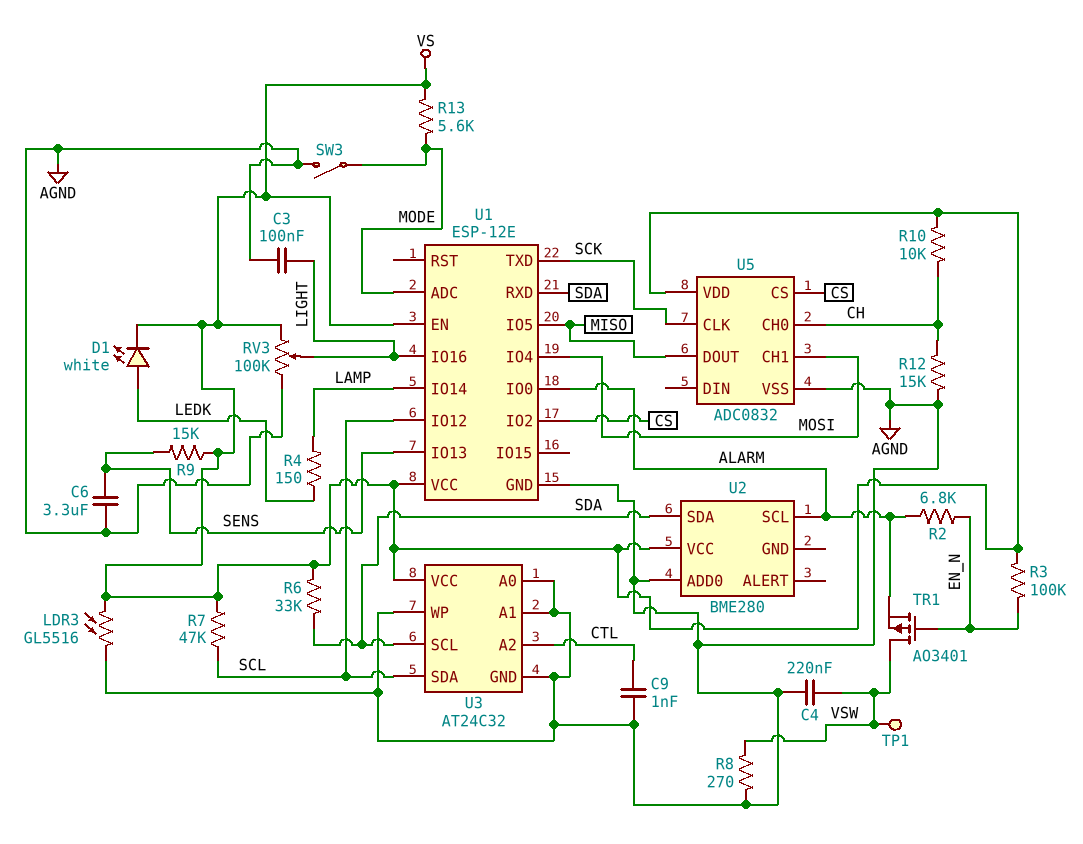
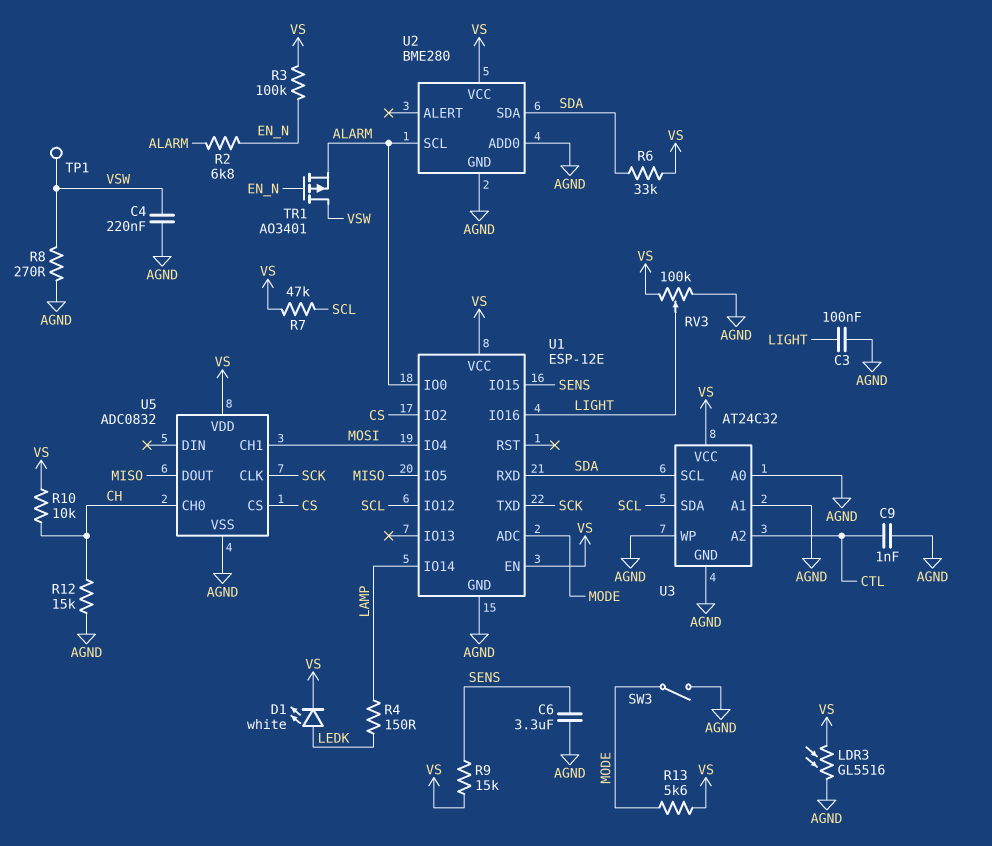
U1 pin IO13: SENS -> none
U1 pin IO15: none -> SENS
U2 pin GND: none -> AGND

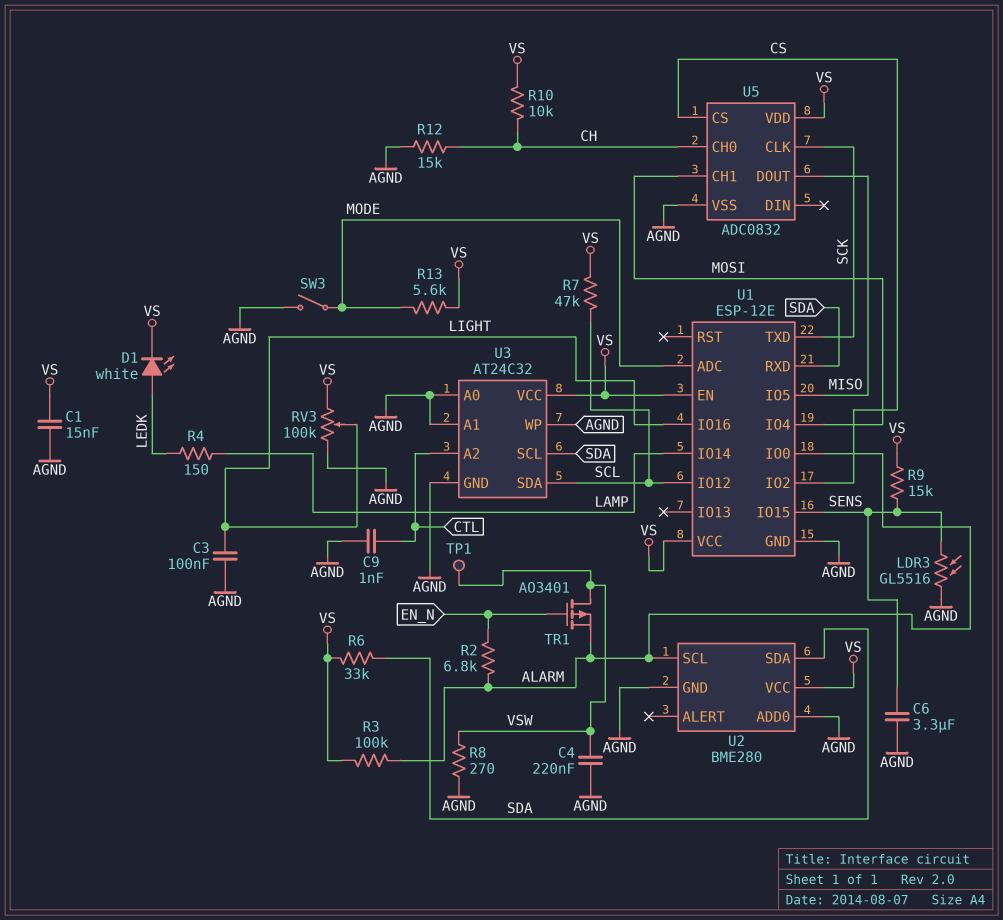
C1: none -> 15nF (AGND, VS)
LDR3: GL5516 (AGND, VS) -> GL5516 (AGND, SENS)
R3: 100k (EN_N, VS) -> 100k (ALARM, VS)

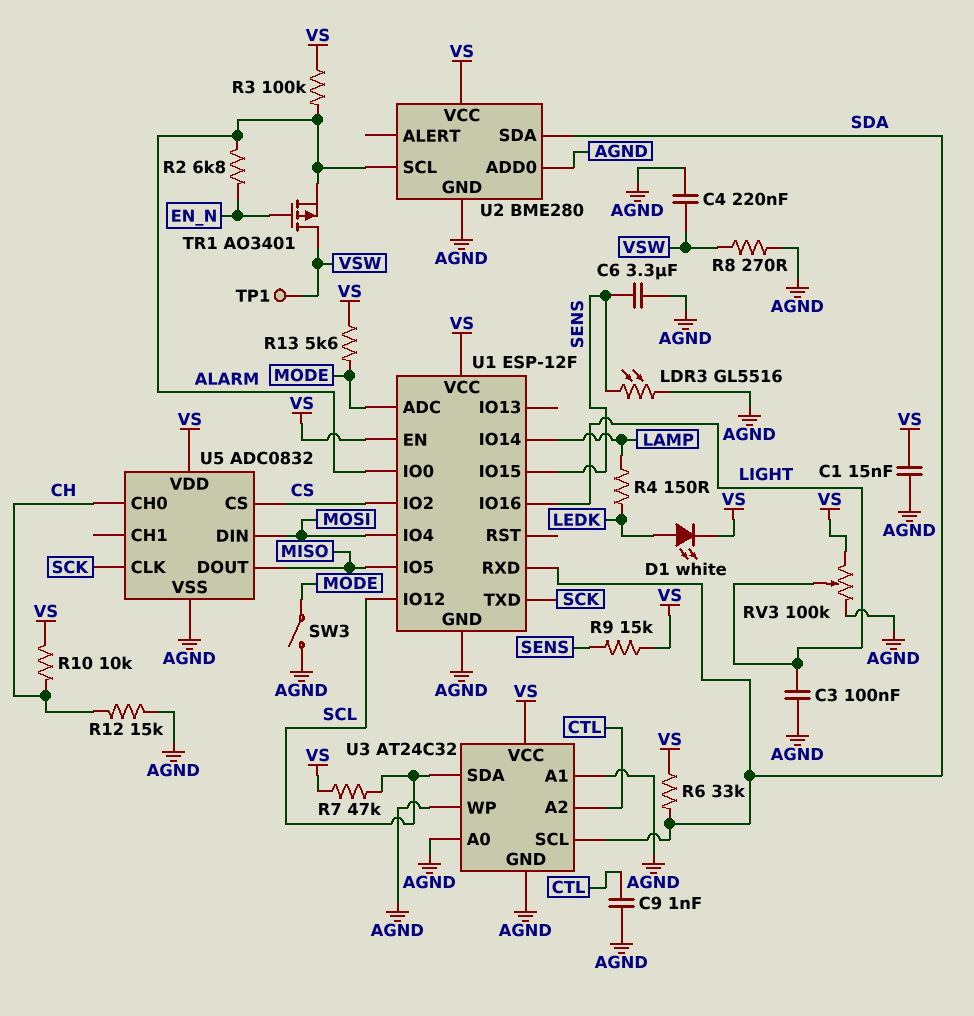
U1: ESP-12E -> ESP-12F
U5 pin CH1: MOSI -> none
U5 pin DIN: none -> MOSI

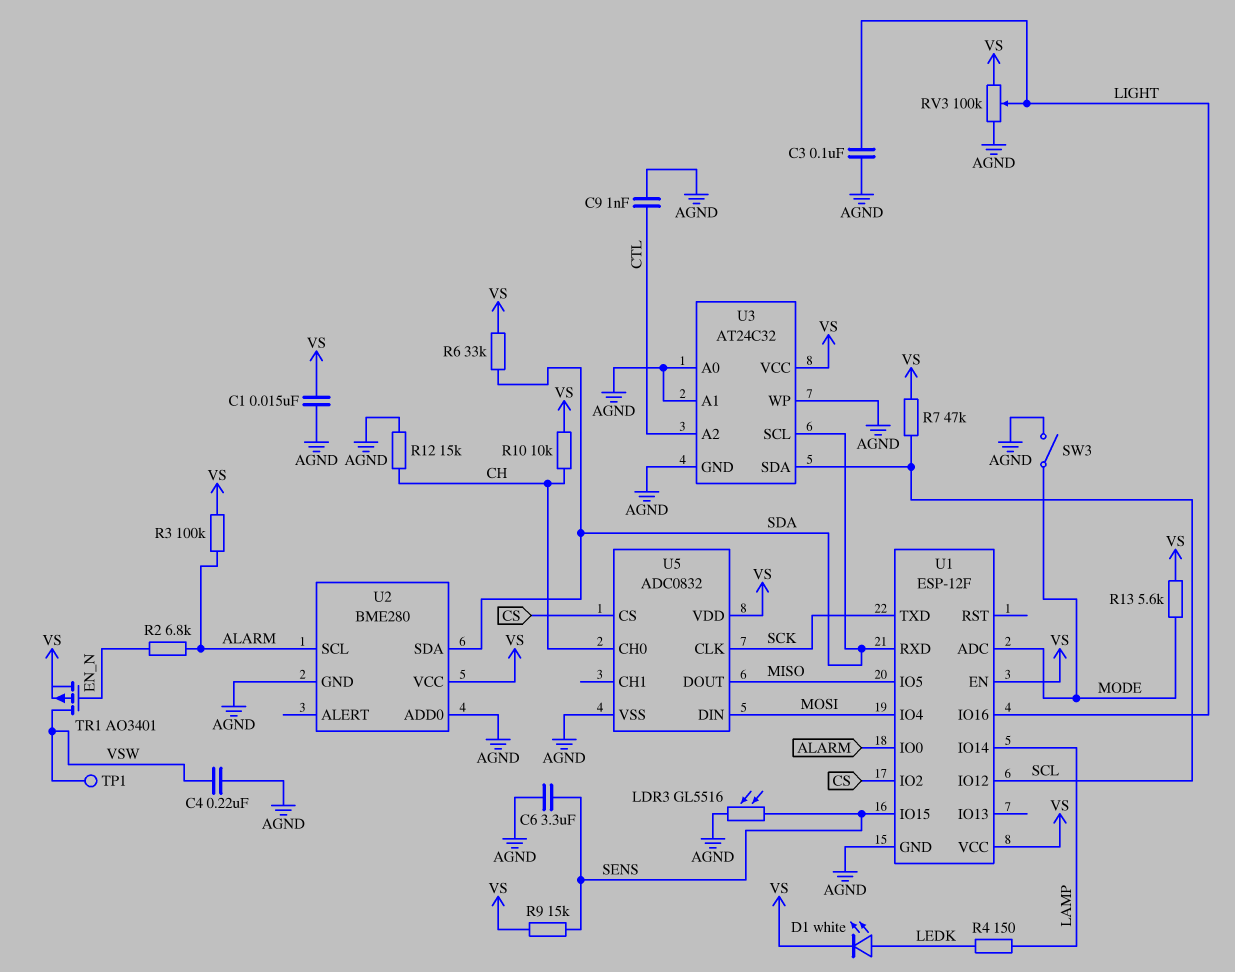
R8: 270 (AGND, VSW) -> none
TR1: PMOS AO3401 (G EN_N, D VSW, S ALARM) -> PMOS AO3401 (G EN_N, D VSW, S VS)

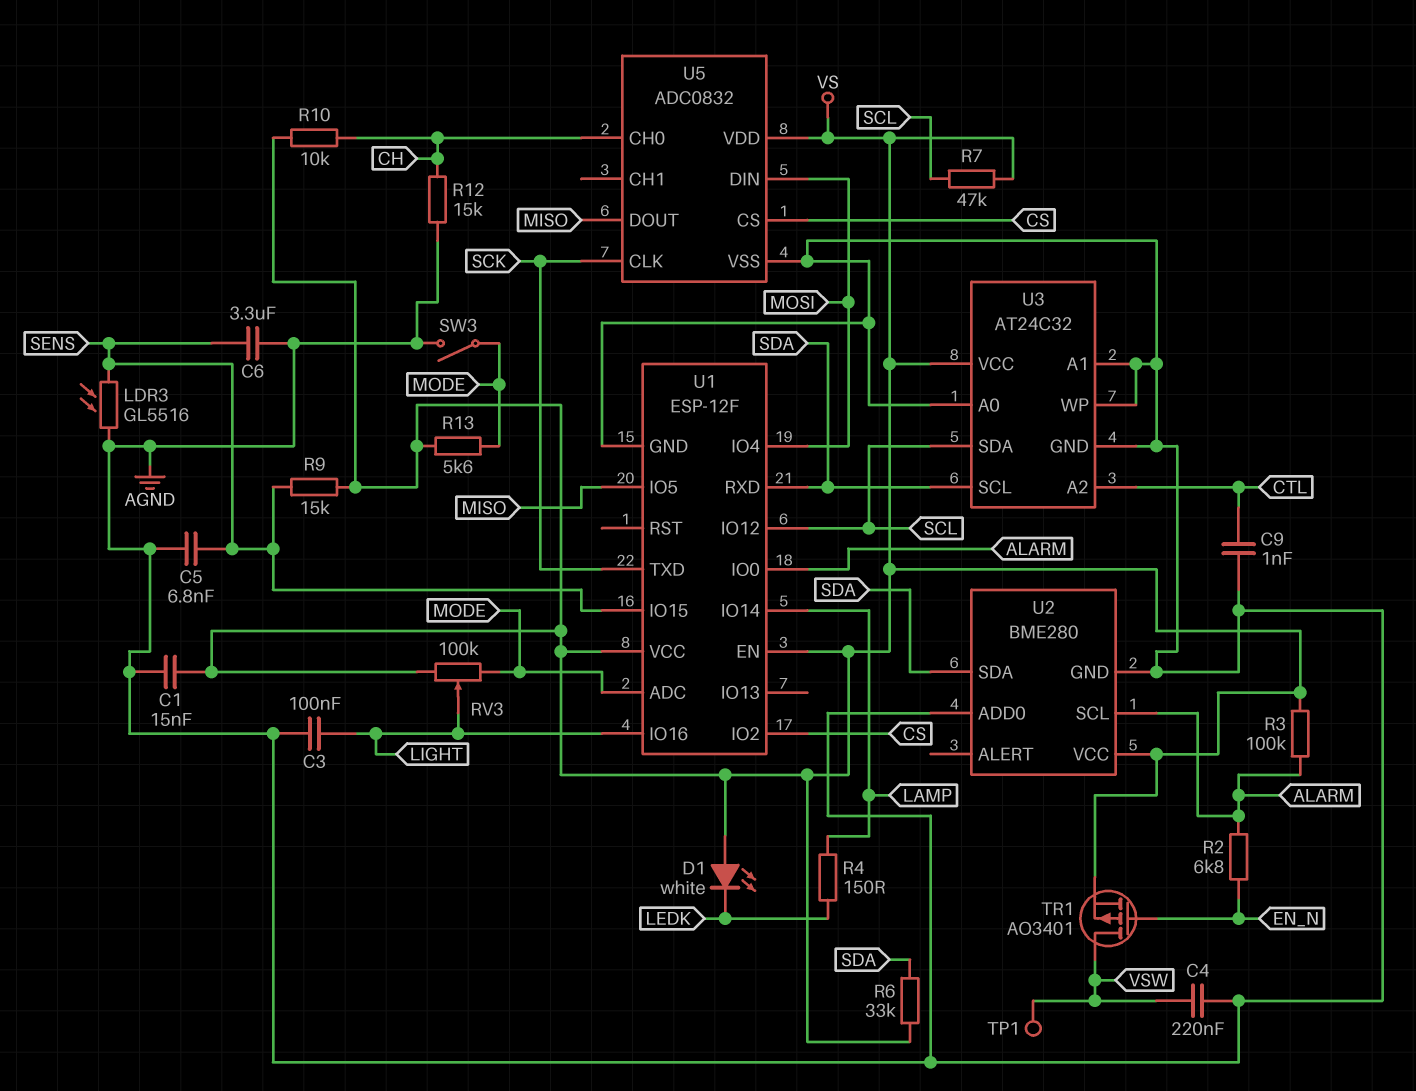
C5: none -> 6.8nF (AGND, SENS)
D1: LED white (A LEDK, K VS) -> LED white (A VS, K LEDK)
RV3: 100k (AGND, VS, wiper LIGHT) -> 100k (MODE, VS, wiper LIGHT)

